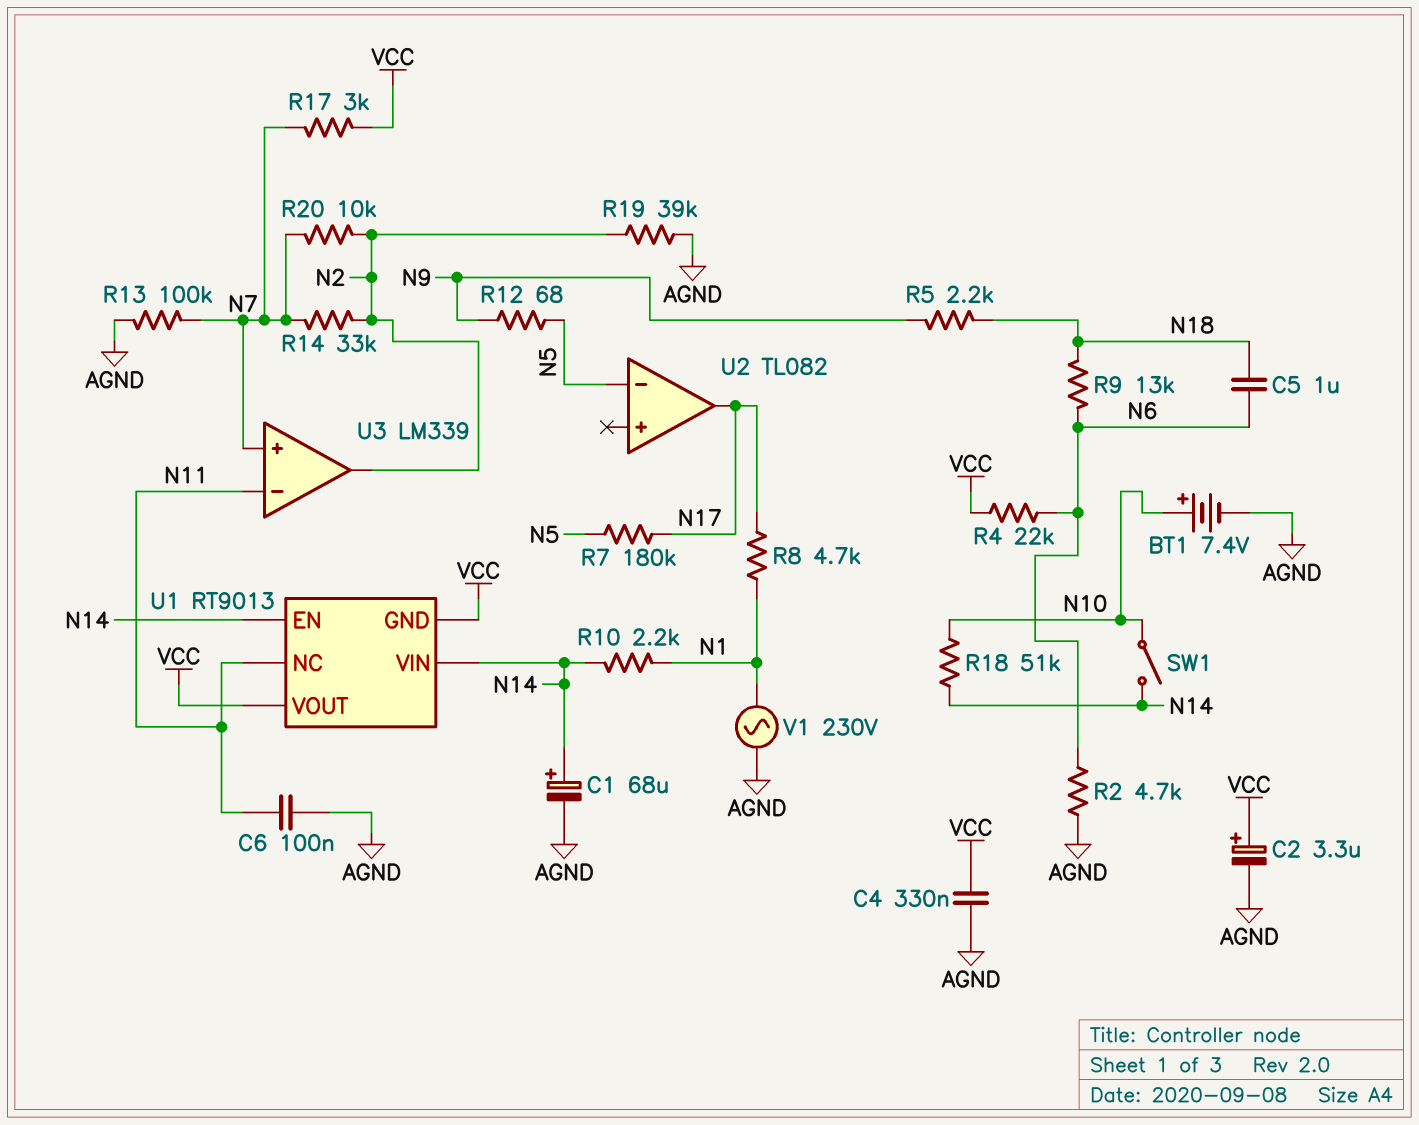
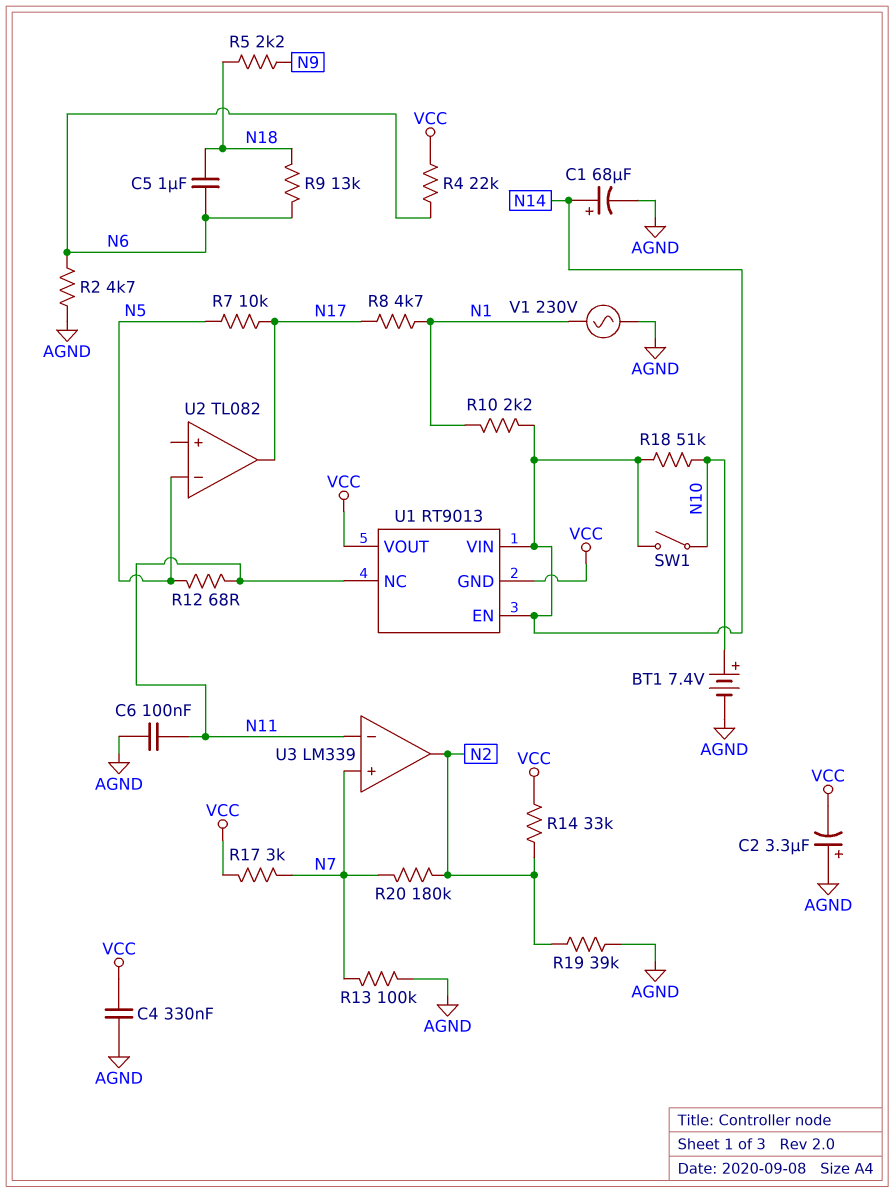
C2: 3.3uF (plus VCC, minus AGND) -> 3.3uF (plus AGND, minus VCC)
R7: 180k (N5, N17) -> 10k (N5, N17)
R12: 68 (N5, N9) -> 68 (N5, N11)
R14: 33k (N2, N7) -> 33k (N2, VCC)
R20: 10k (N2, N7) -> 180k (N2, N7)

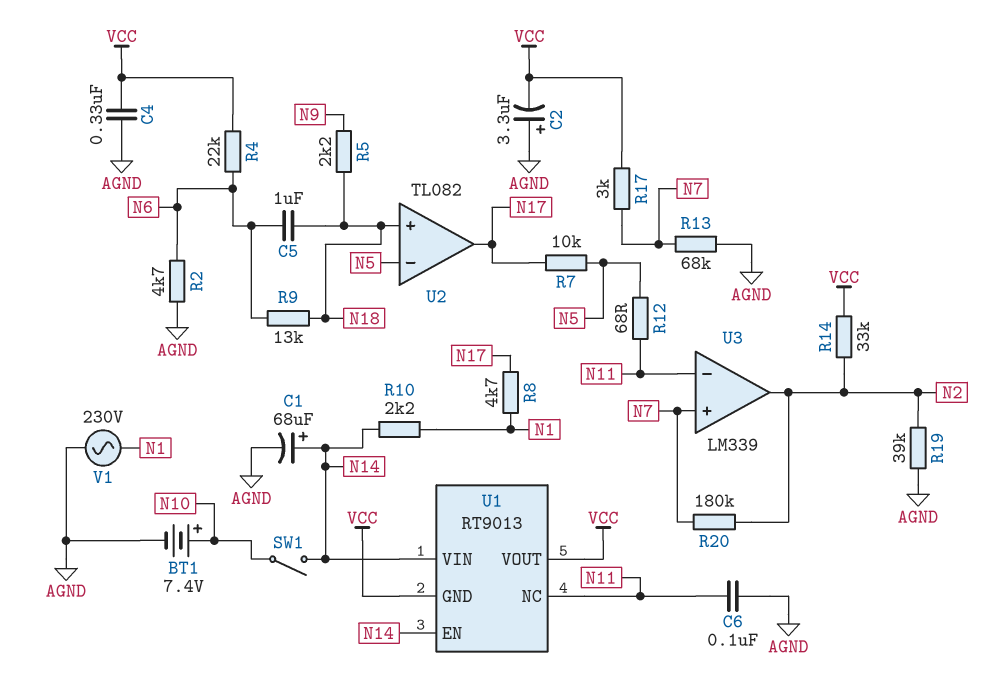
R13: 100k (AGND, N7) -> 68k (AGND, N7)
R18: 51k (N10, N14) -> none
U2 pin in+: none -> N18

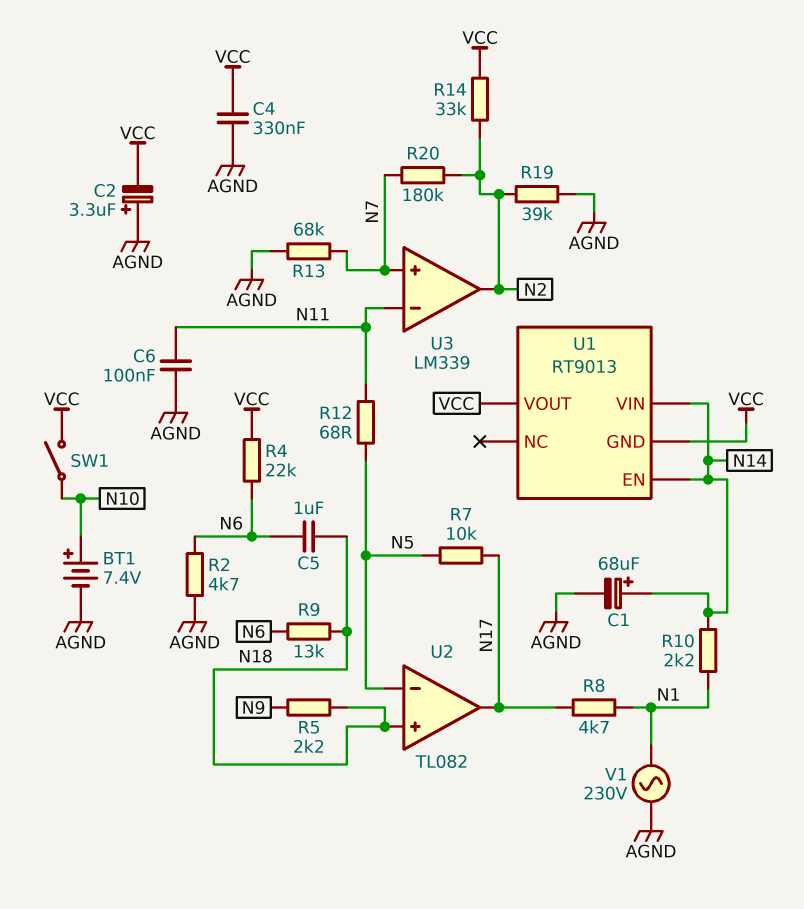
R17: 3k (N7, VCC) -> none
SW1: switch (N10, N14) -> switch (N10, VCC)
U1 pin NC: N11 -> none

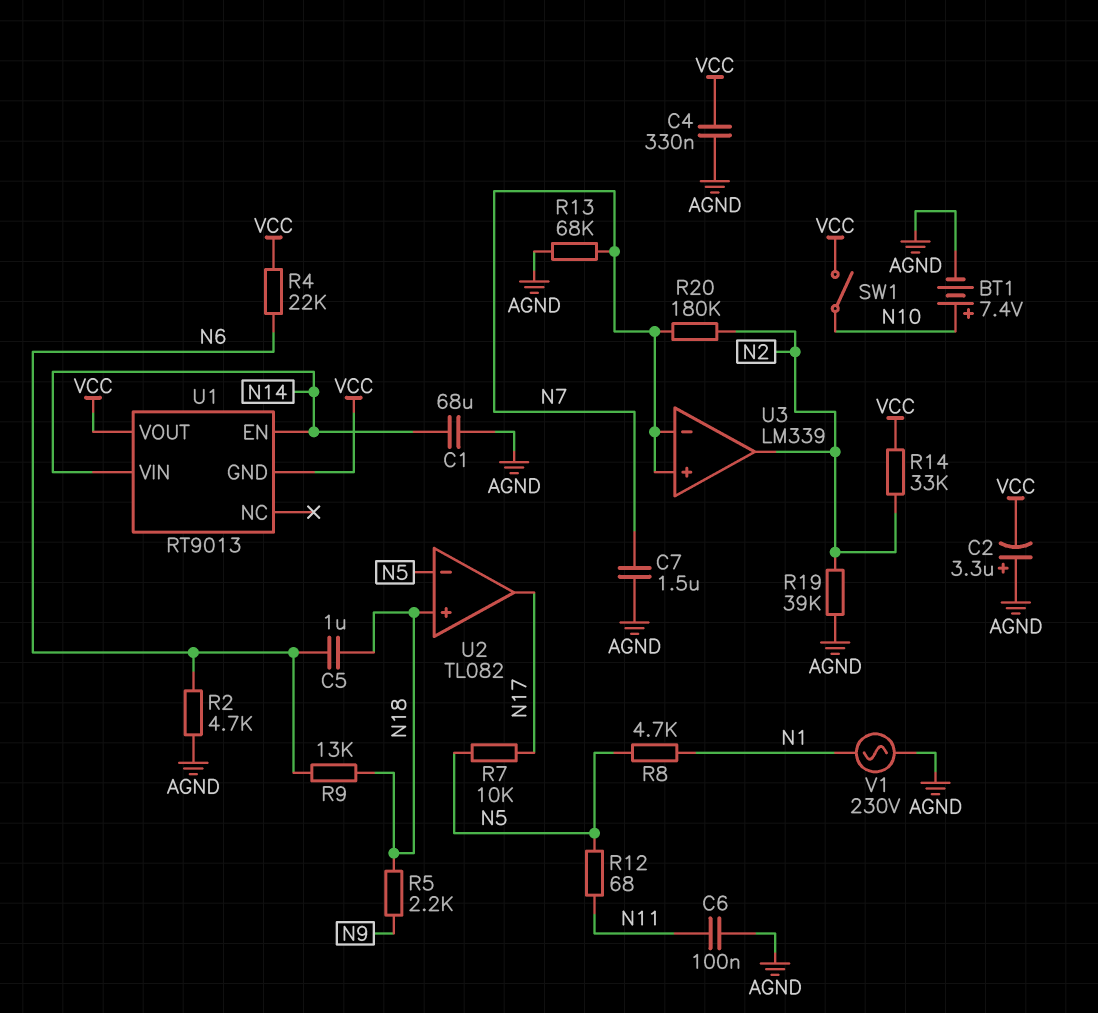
C1: 68uF (plus N14, minus AGND) -> 68uF (AGND, N14)
C7: none -> 1.5uF (AGND, N7)
R8: 4.7k (N1, N17) -> 4.7k (N1, N5)
R10: 2.2k (N1, N14) -> none
U3 pin in-: N11 -> N7

